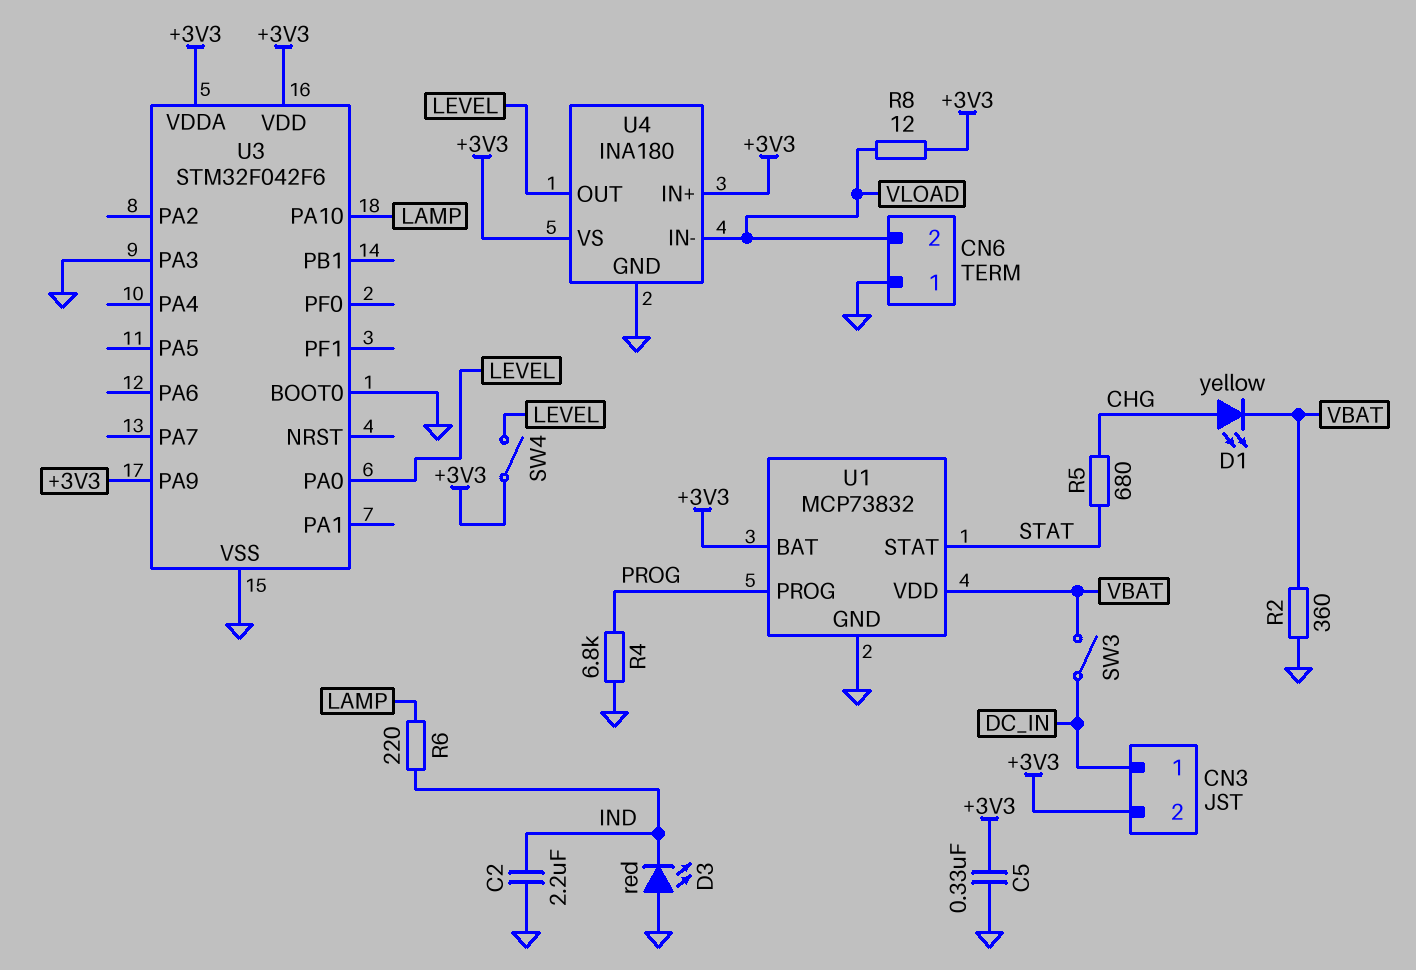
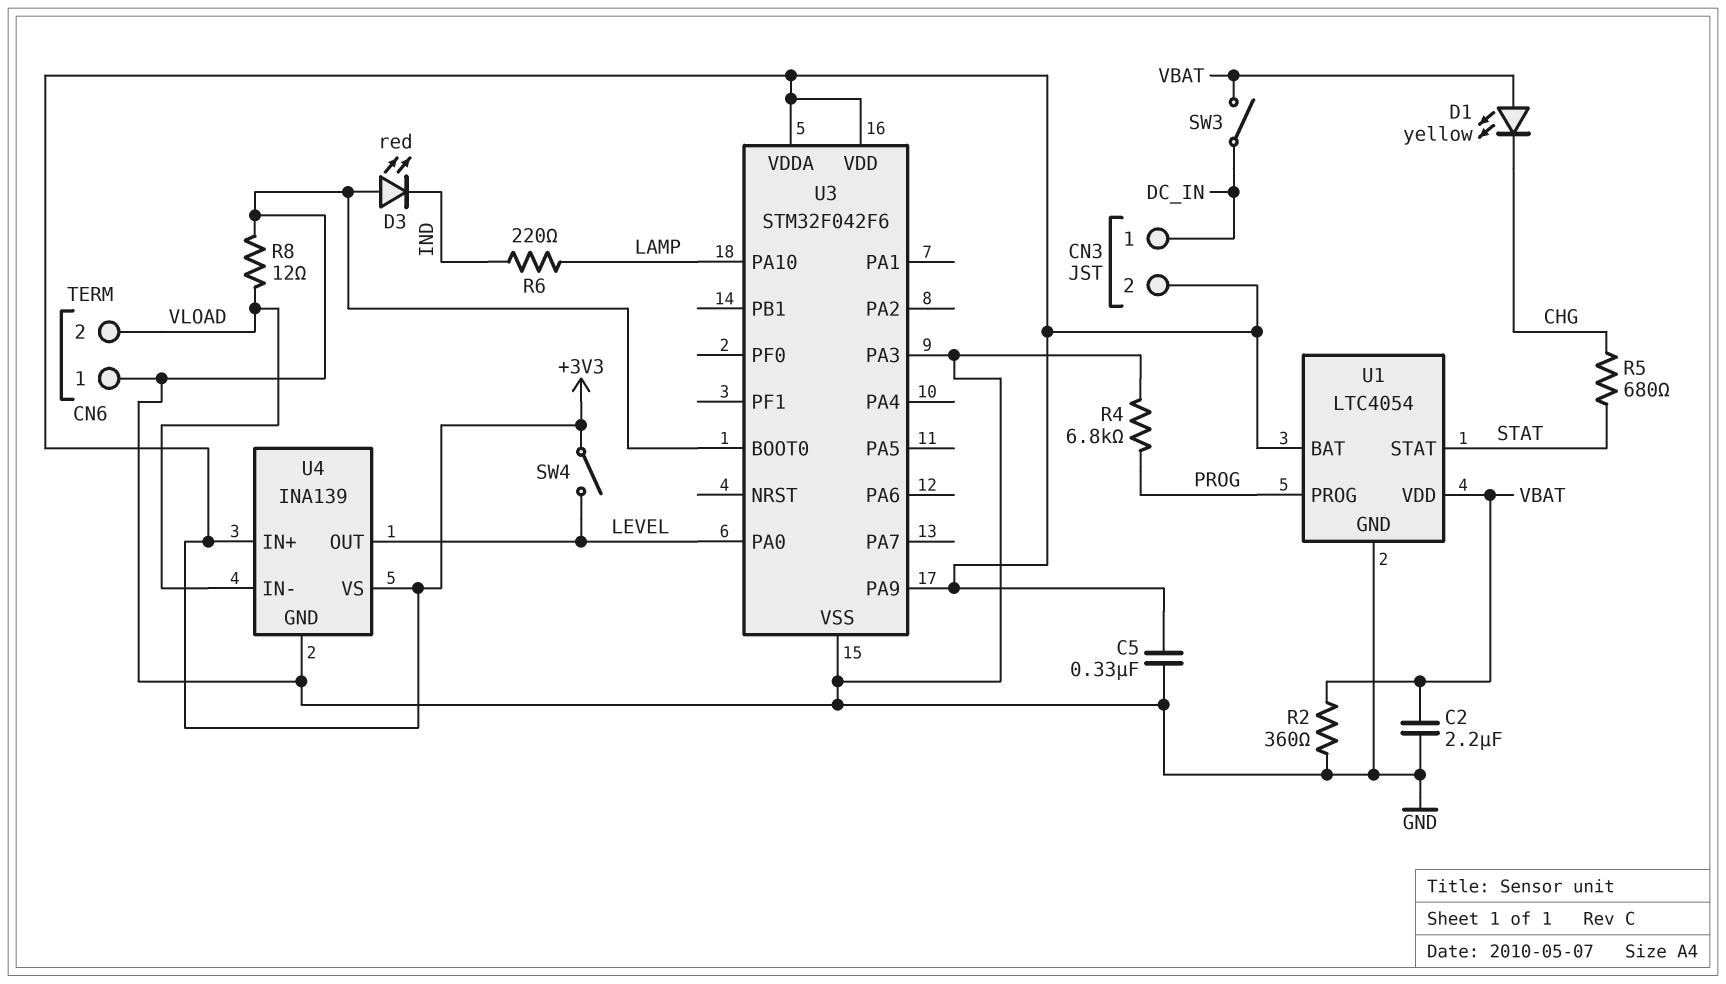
C2: 2.2uF (GND, IND) -> 2.2uF (GND, VBAT)
D1: LED yellow (A CHG, K VBAT) -> LED yellow (A VBAT, K CHG)
R8: 12 (+3V3, VLOAD) -> 12 (GND, VLOAD)
U1: MCP73832 -> LTC4054
U4: INA180 -> INA139

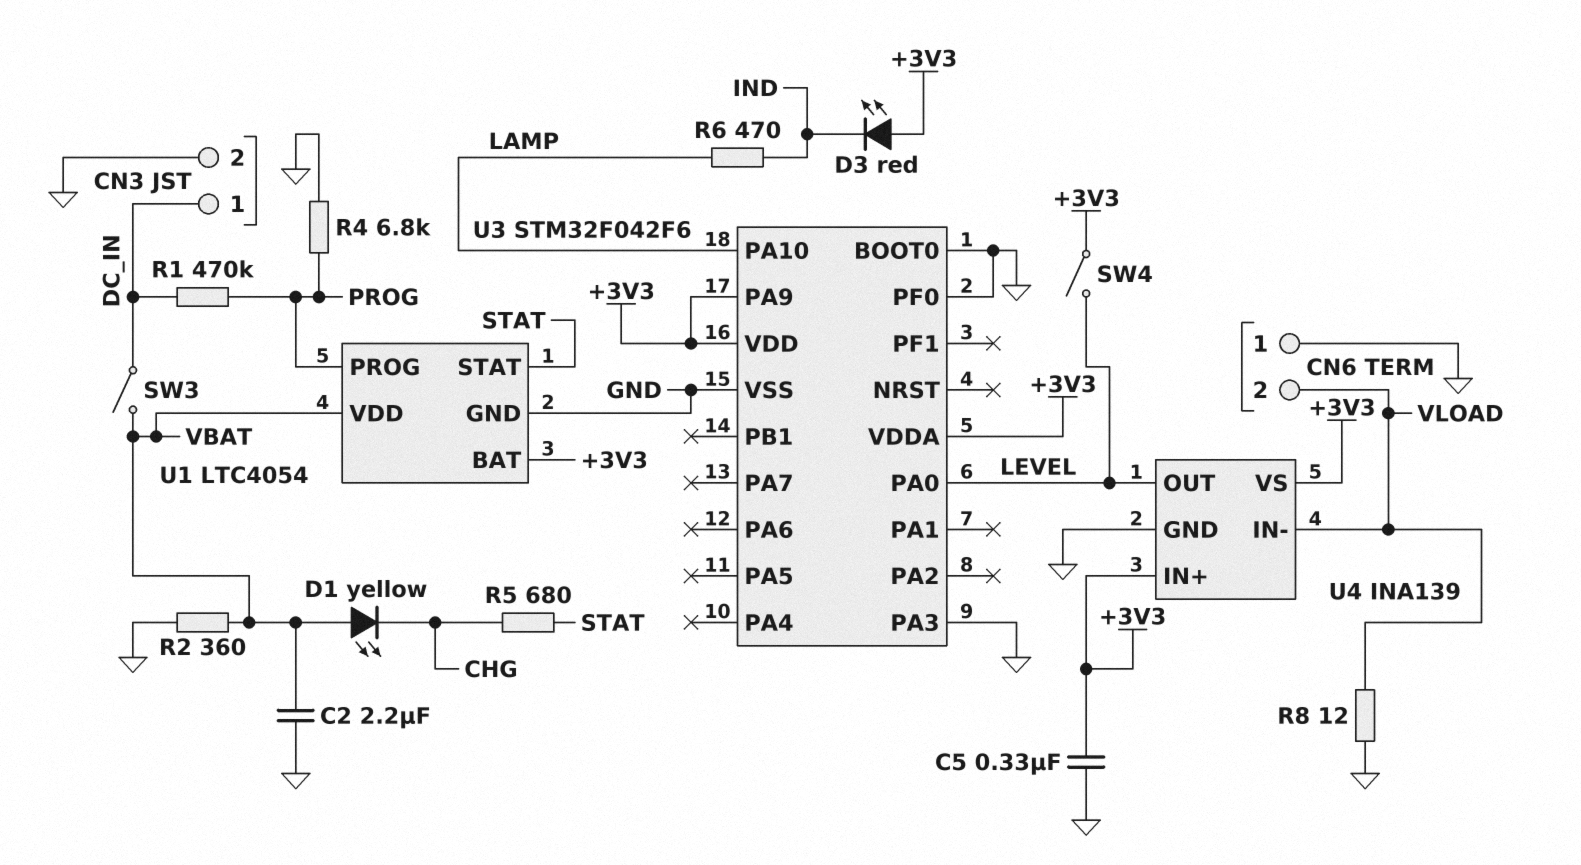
CN3 pin 2: +3V3 -> GND
D3: LED red (A GND, K IND) -> LED red (A +3V3, K IND)
R1: none -> 470k (DC_IN, PROG)
R6: 220 (IND, LAMP) -> 470 (IND, LAMP)
U3 pin PF0: none -> GND

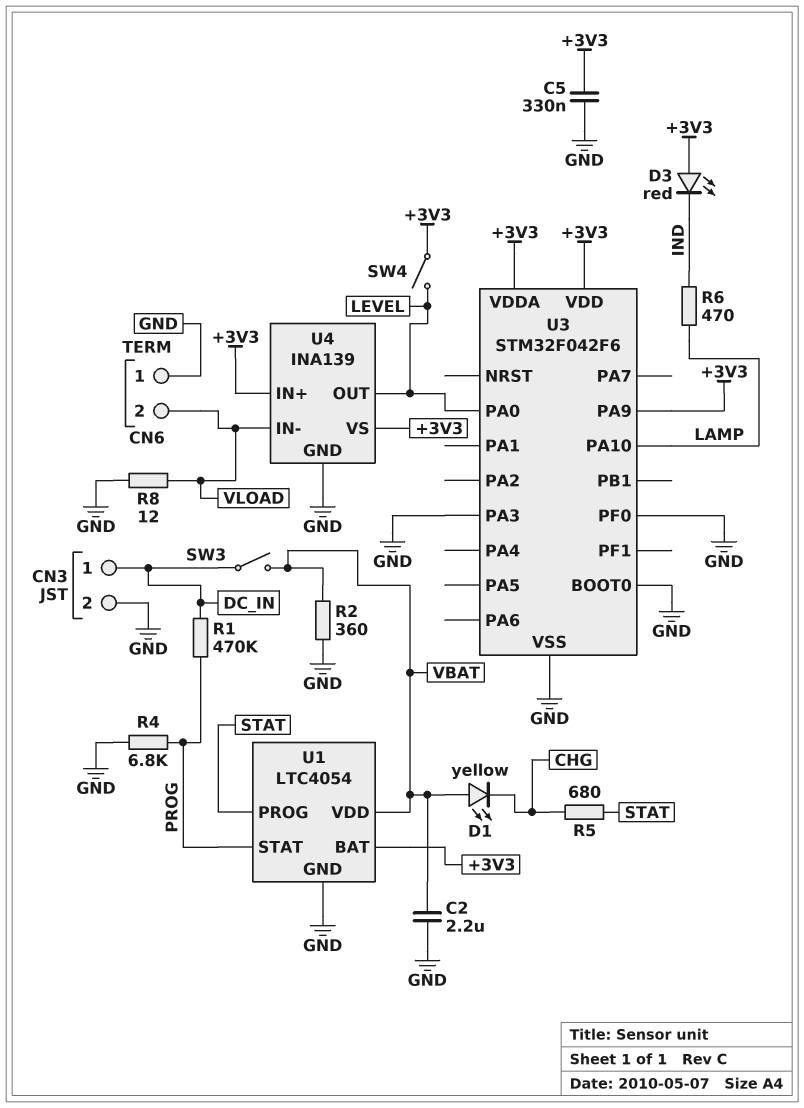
U1 pin PROG: PROG -> STAT
U1 pin STAT: STAT -> PROG

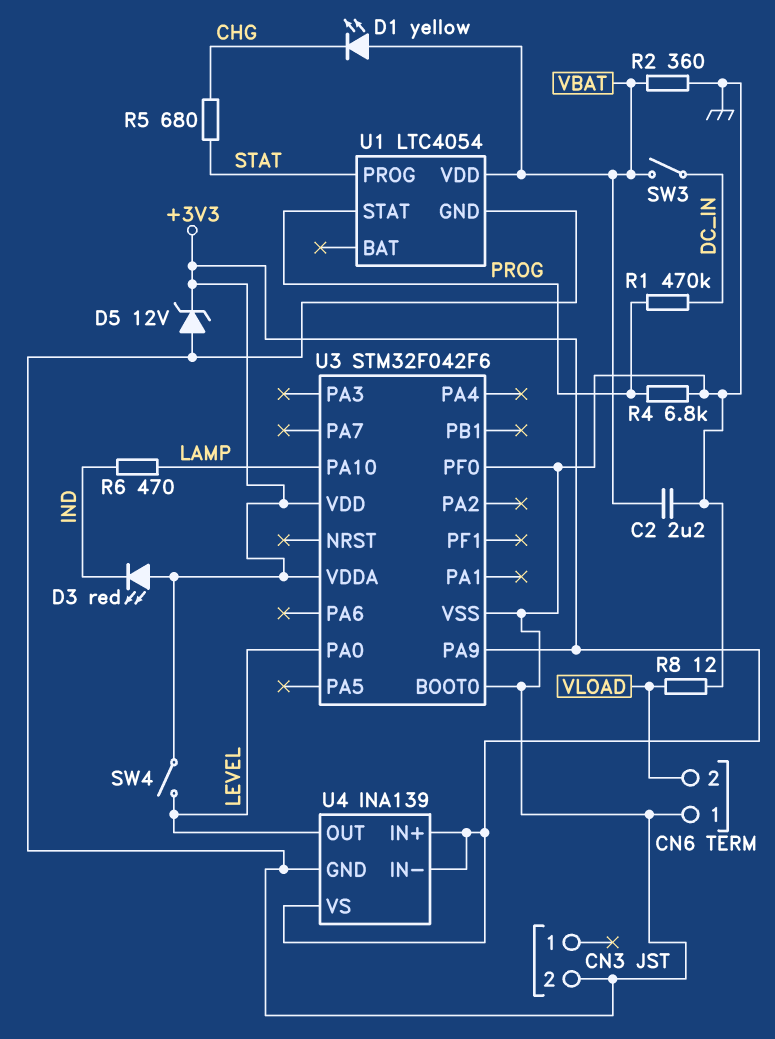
C5: 330nF (+3V3, GND) -> none
CN3 pin 1: DC_IN -> none
D5: none -> zener 12V (A GND, K +3V3)
U1 pin BAT: +3V3 -> none
U3 pin PA3: GND -> none
U4 pin IN-: VLOAD -> +3V3

